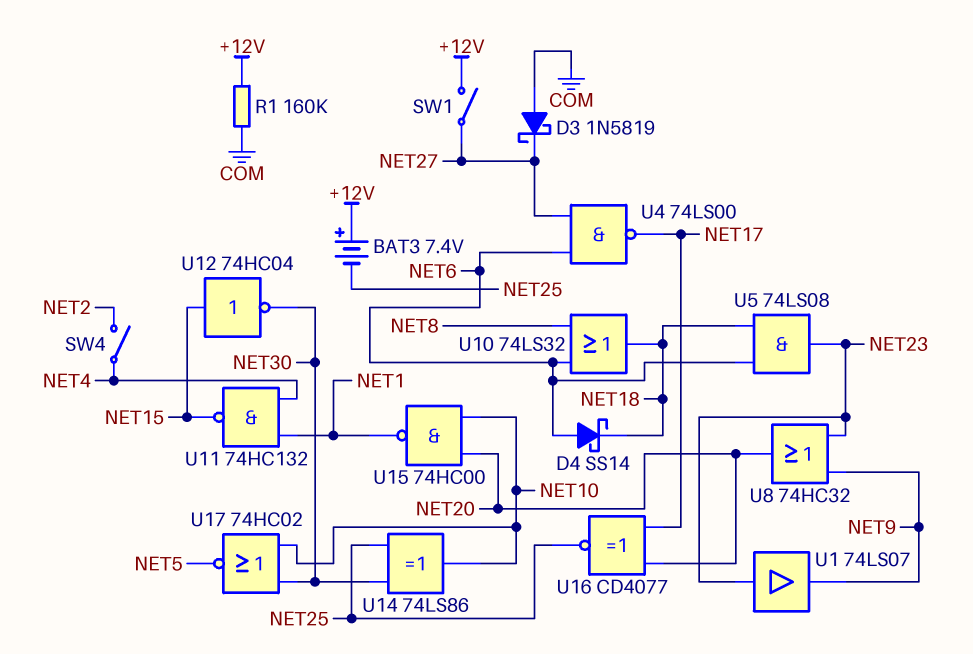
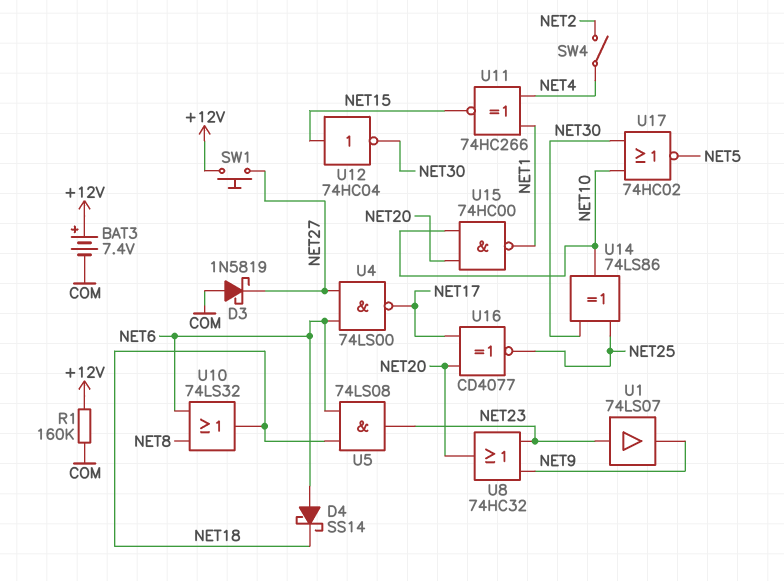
BAT3: 7.4V (plus +12V, minus NET25) -> 7.4V (plus +12V, minus COM)
SW1: switch (+12V, NET27) -> button (+12V, NET27)
U11: NAND 74HC132 (in NET1, in NET4, out NET15) -> XNOR 74HC266 (in NET1, in NET4, out NET15)

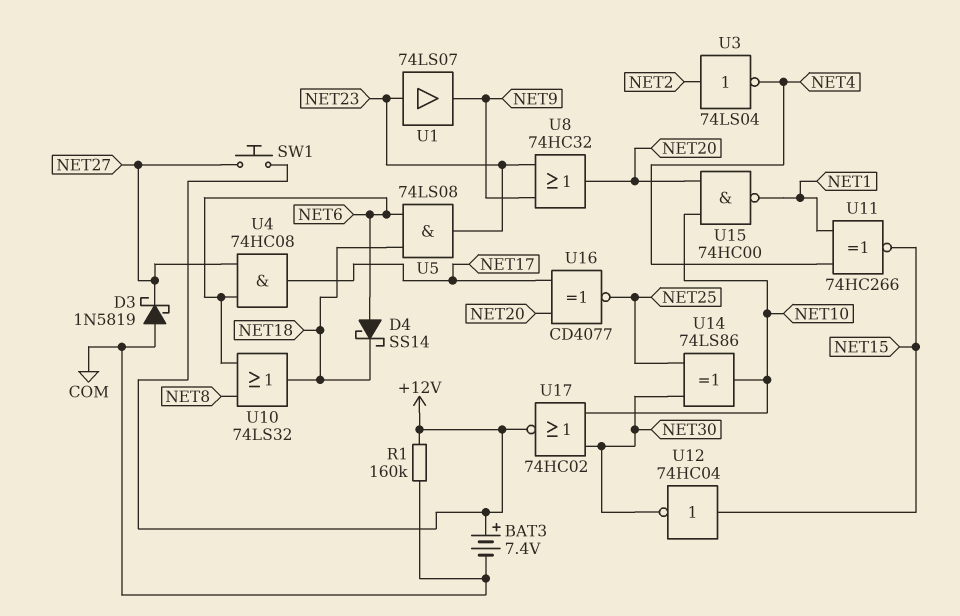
SW4: switch (NET2, NET4) -> none
U3: none -> NOT 74LS04 (in NET2, out NET4)
U4: NAND 74LS00 (in NET6, in NET27, out NET17) -> AND 74HC08 (in NET6, in NET27, out NET17)
U17: NOR 74HC02 (in NET10, in NET30, out NET5) -> NOR 74HC02 (in NET10, in NET30, out +12V)

